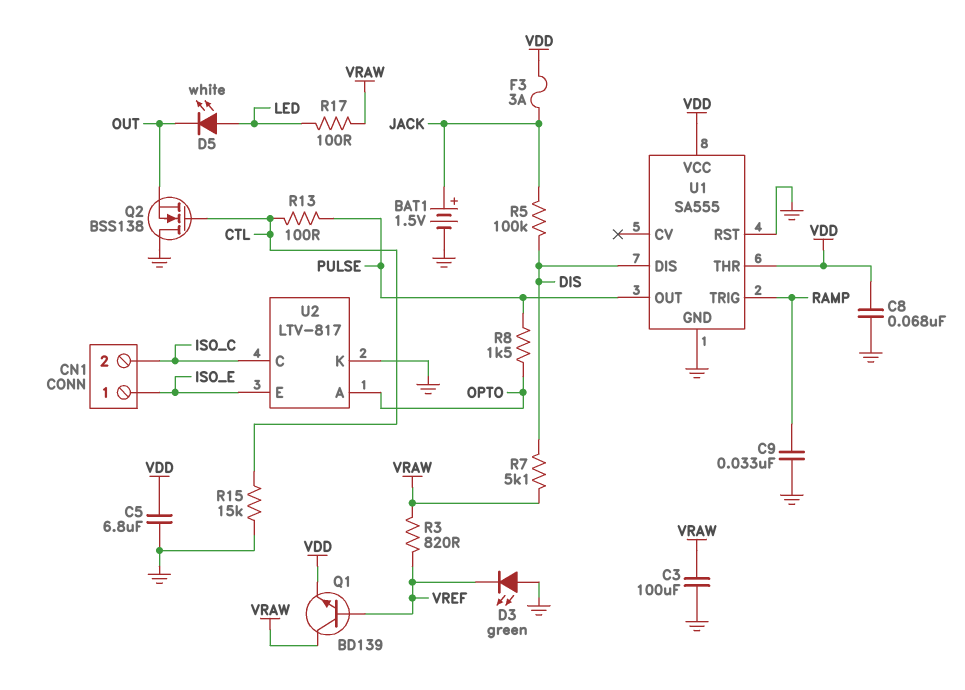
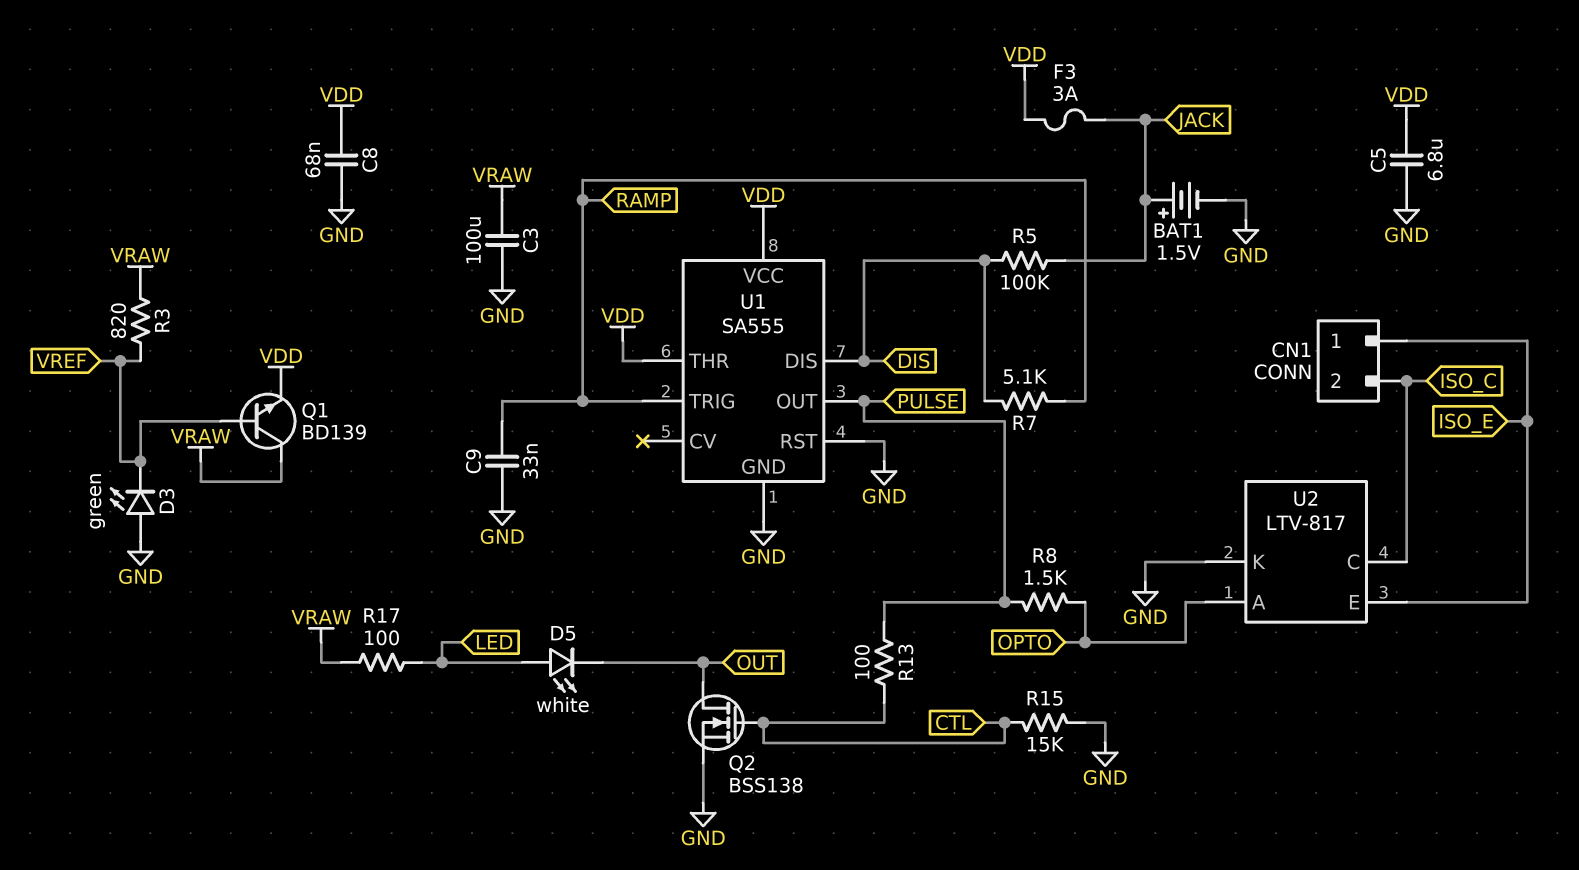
Q2: NMOS BSS138 (G CTL, D GND, S OUT) -> NMOS BSS138 (G CTL, D OUT, S GND)
R7: 5.1k (DIS, VRAW) -> 5.1k (DIS, RAMP)

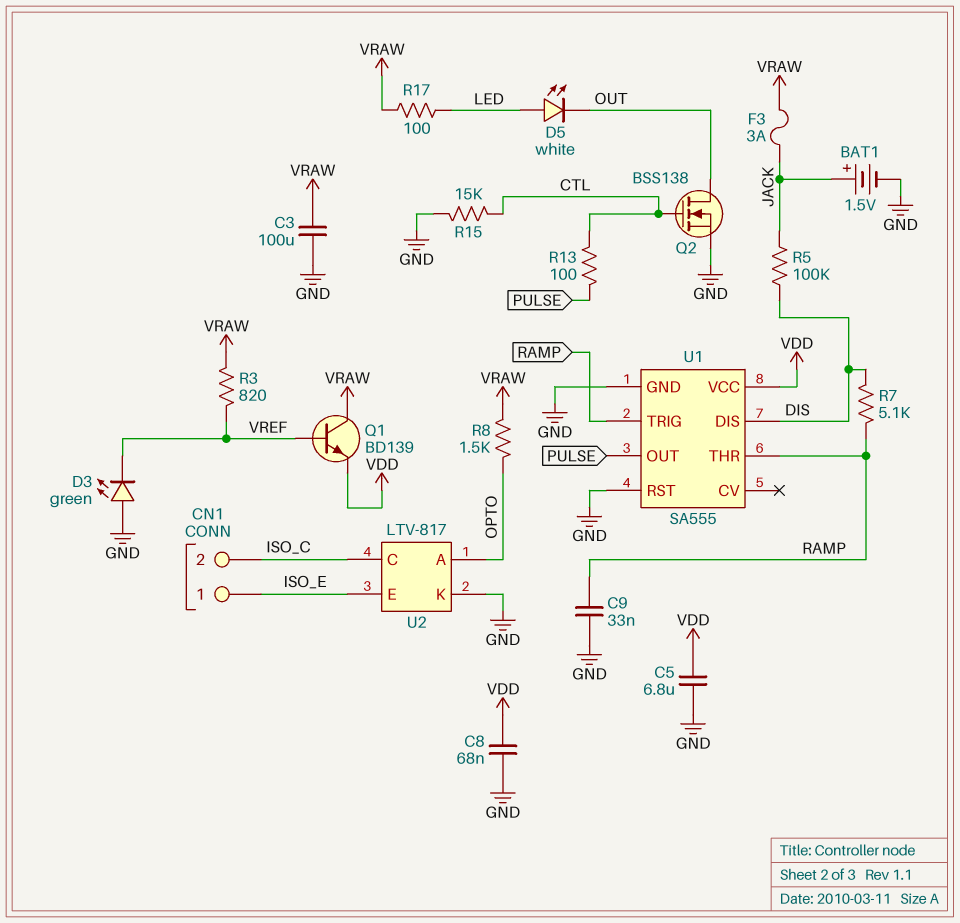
F3: 3A (JACK, VDD) -> 3A (JACK, VRAW)
R8: 1.5k (OPTO, PULSE) -> 1.5k (OPTO, VRAW)
U1 pin THR: VDD -> RAMP

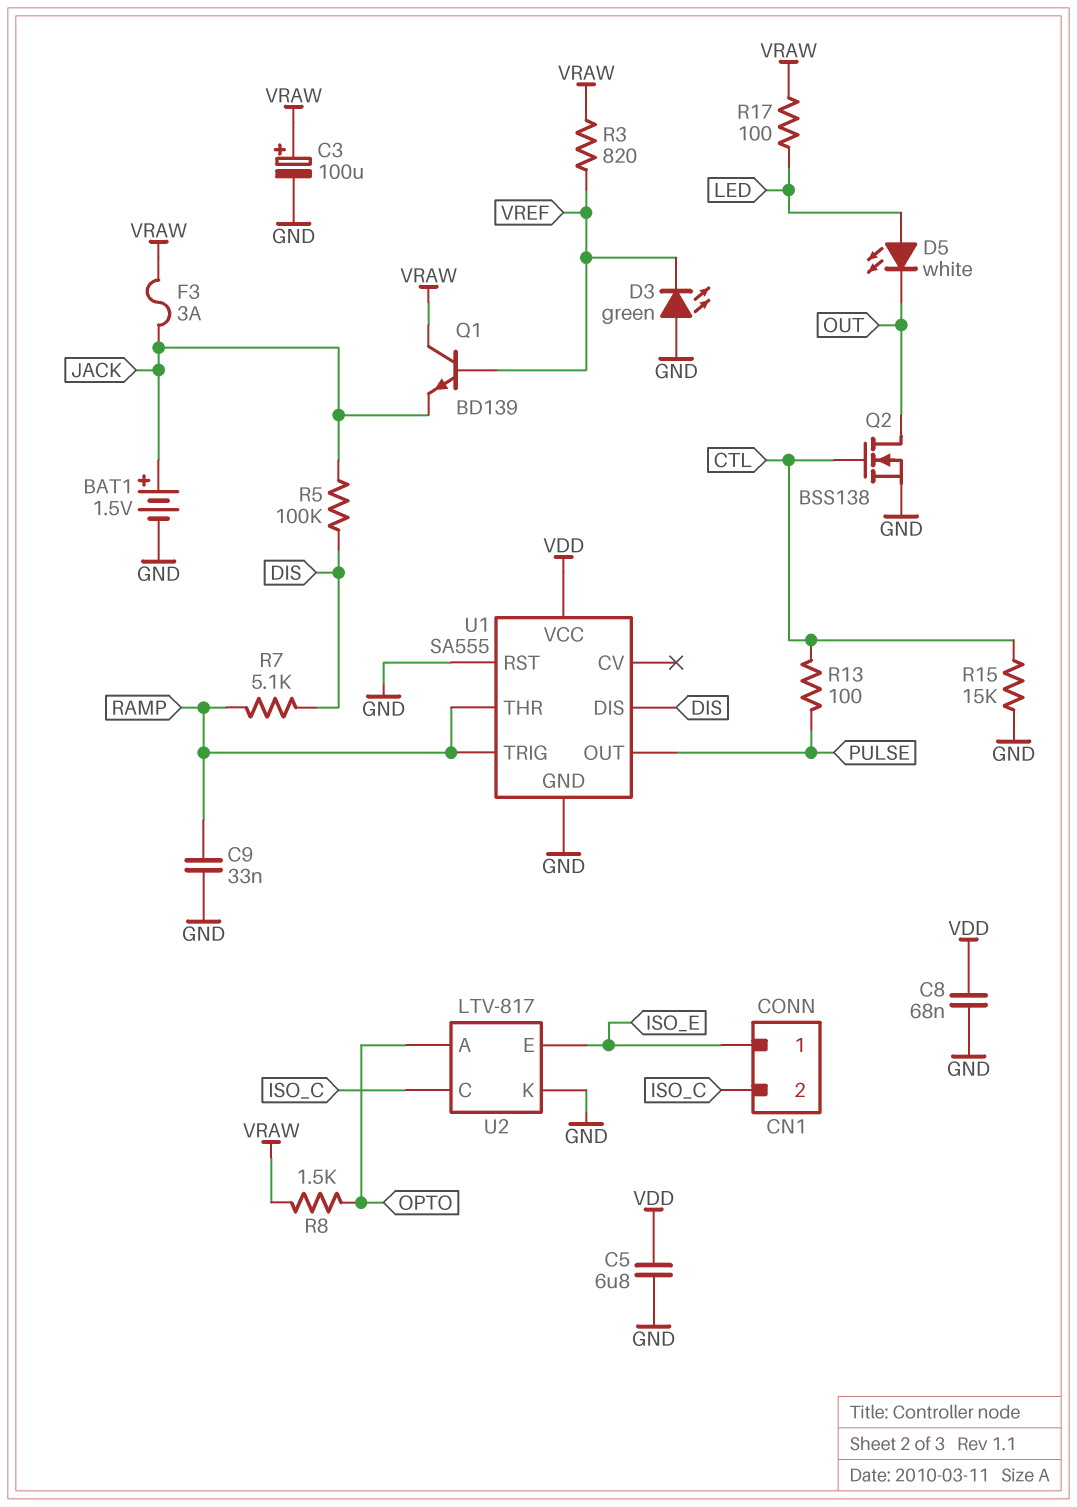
C3: 100uF (GND, VRAW) -> 100uF (plus VRAW, minus GND)
Q1: NPN BD139 (B VREF, C VRAW, E VDD) -> NPN BD139 (B VREF, C VRAW, E JACK)

